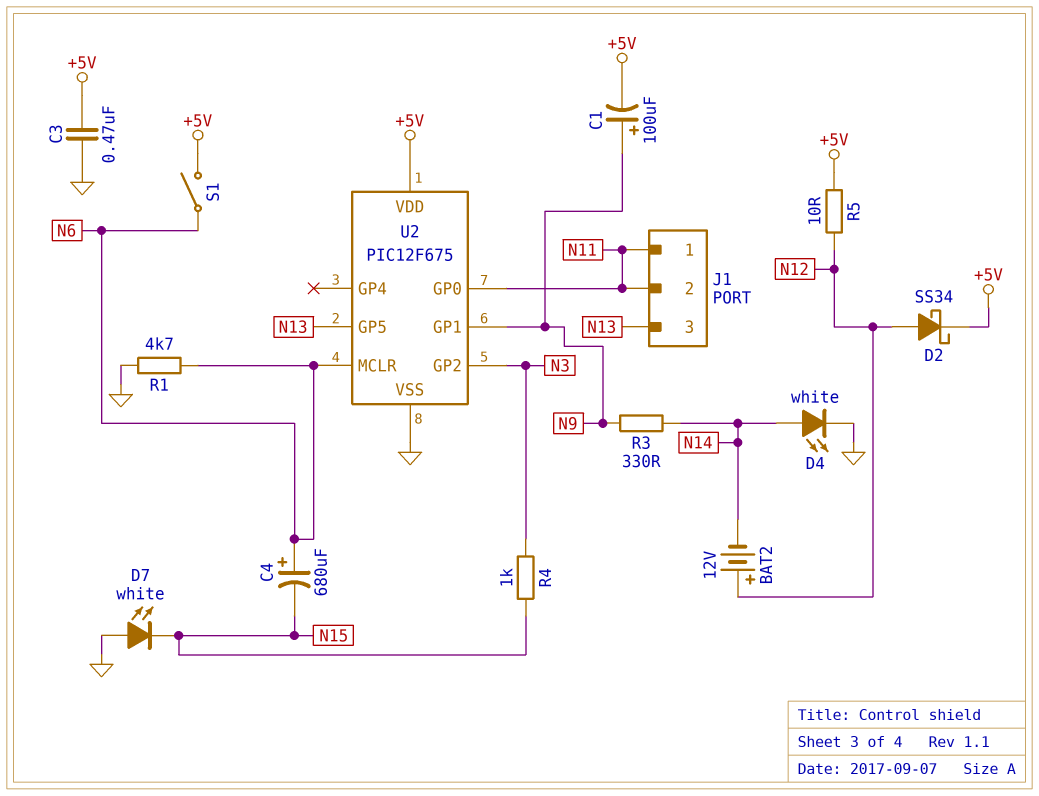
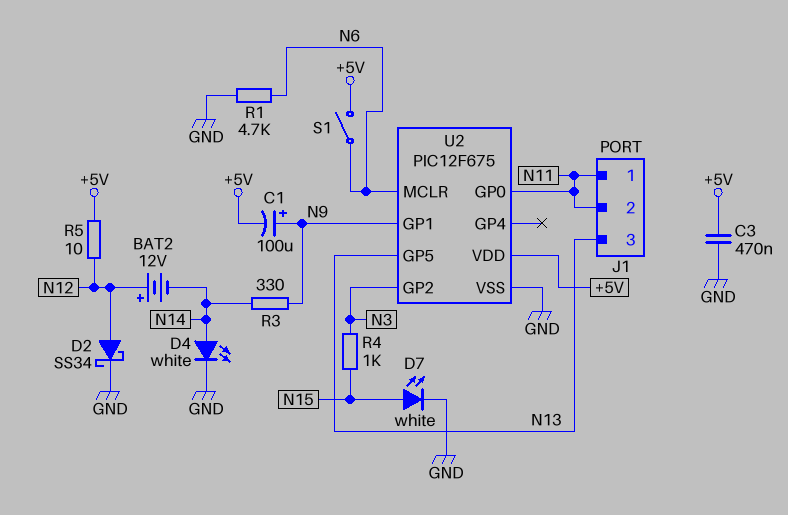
C4: 680uF (plus N6, minus N15) -> none
D2: schottky SS34 (A N12, K +5V) -> schottky SS34 (A N12, K GND)
D7: LED white (A GND, K N15) -> LED white (A N15, K GND)

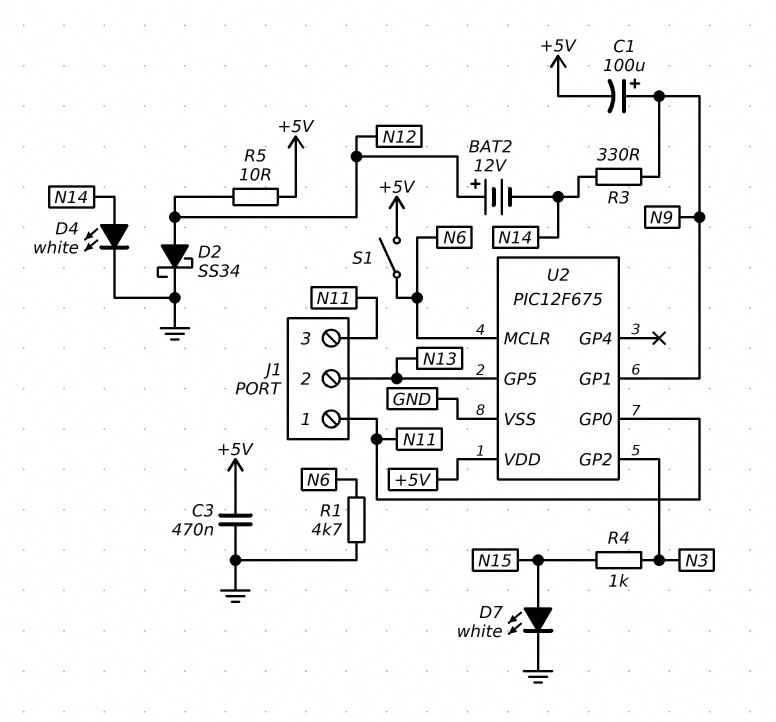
J1 pin 2: N11 -> N13
J1 pin 3: N13 -> N11

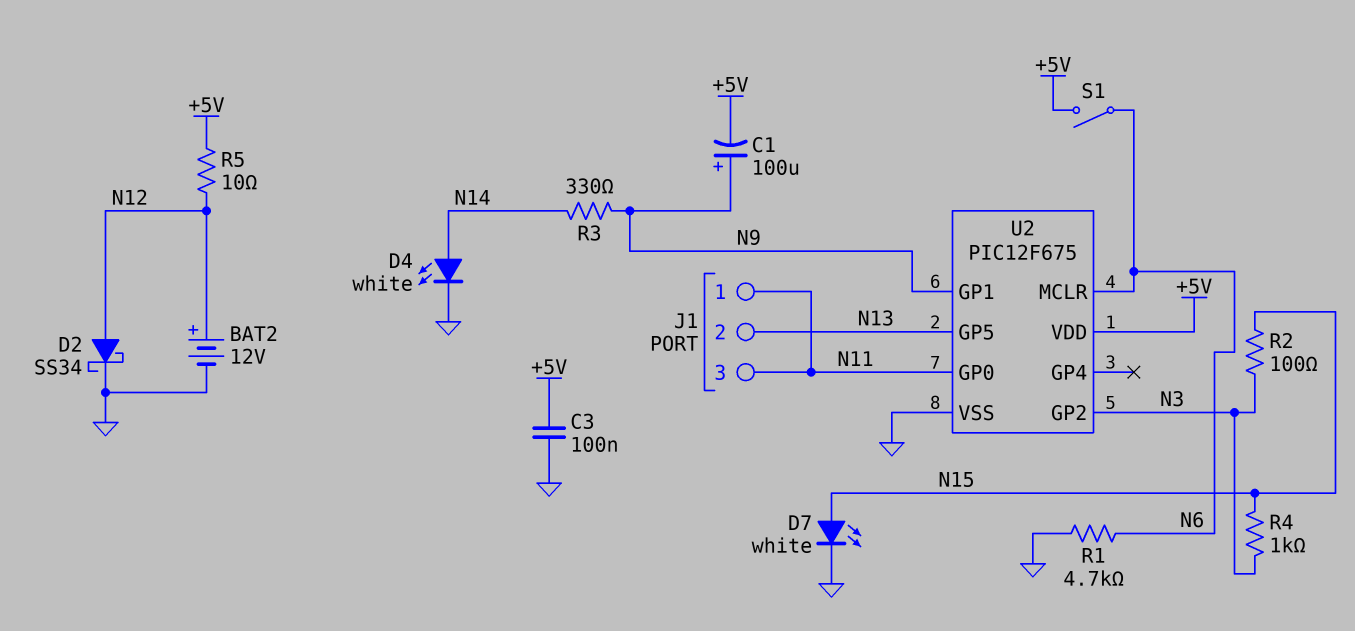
BAT2: 12V (plus N12, minus N14) -> 12V (plus N12, minus GND)
C3: 470nF (+5V, GND) -> 100nF (+5V, GND)
R2: none -> 100 (N3, N15)

